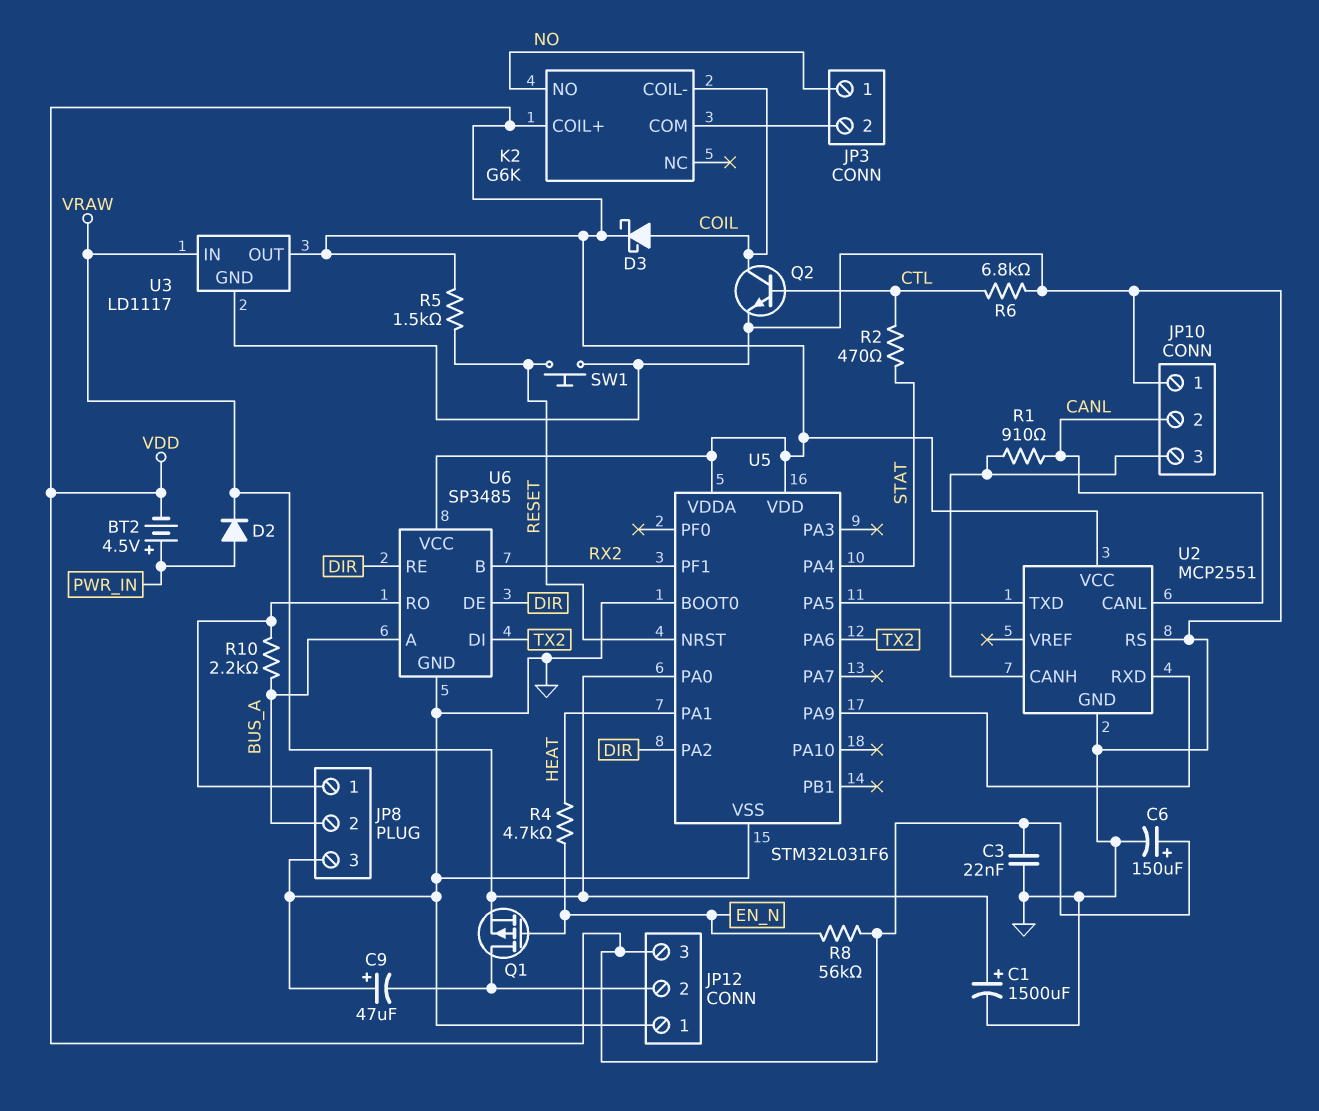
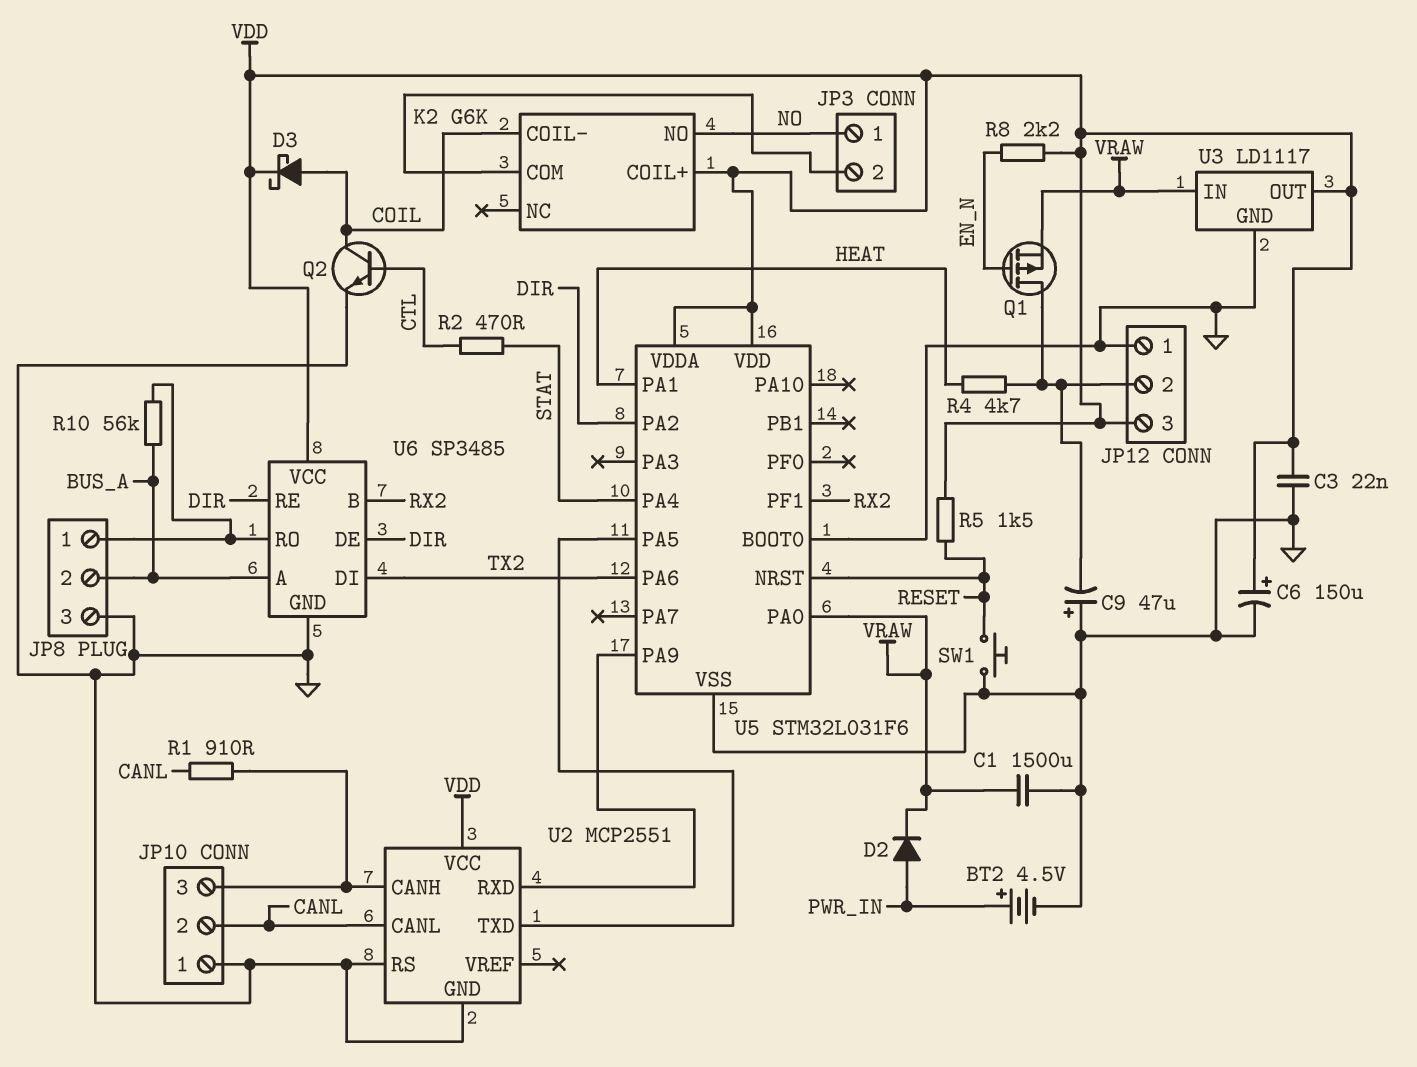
BT2: 4.5V (plus PWR_IN, minus VDD) -> 4.5V (plus PWR_IN, minus GND)
C1: 1500uF (plus VRAW, minus GND) -> 1500uF (GND, VRAW)
R4: 4.7k (EN_N, HEAT) -> 4.7k (HEAT, JP12/2)
R6: 6.8k (CTL, GND) -> none
R8: 56k (EN_N, VDD) -> 2.2k (EN_N, VDD)
R10: 2.2k (BUS_A, JP8/1) -> 56k (BUS_A, JP8/1)

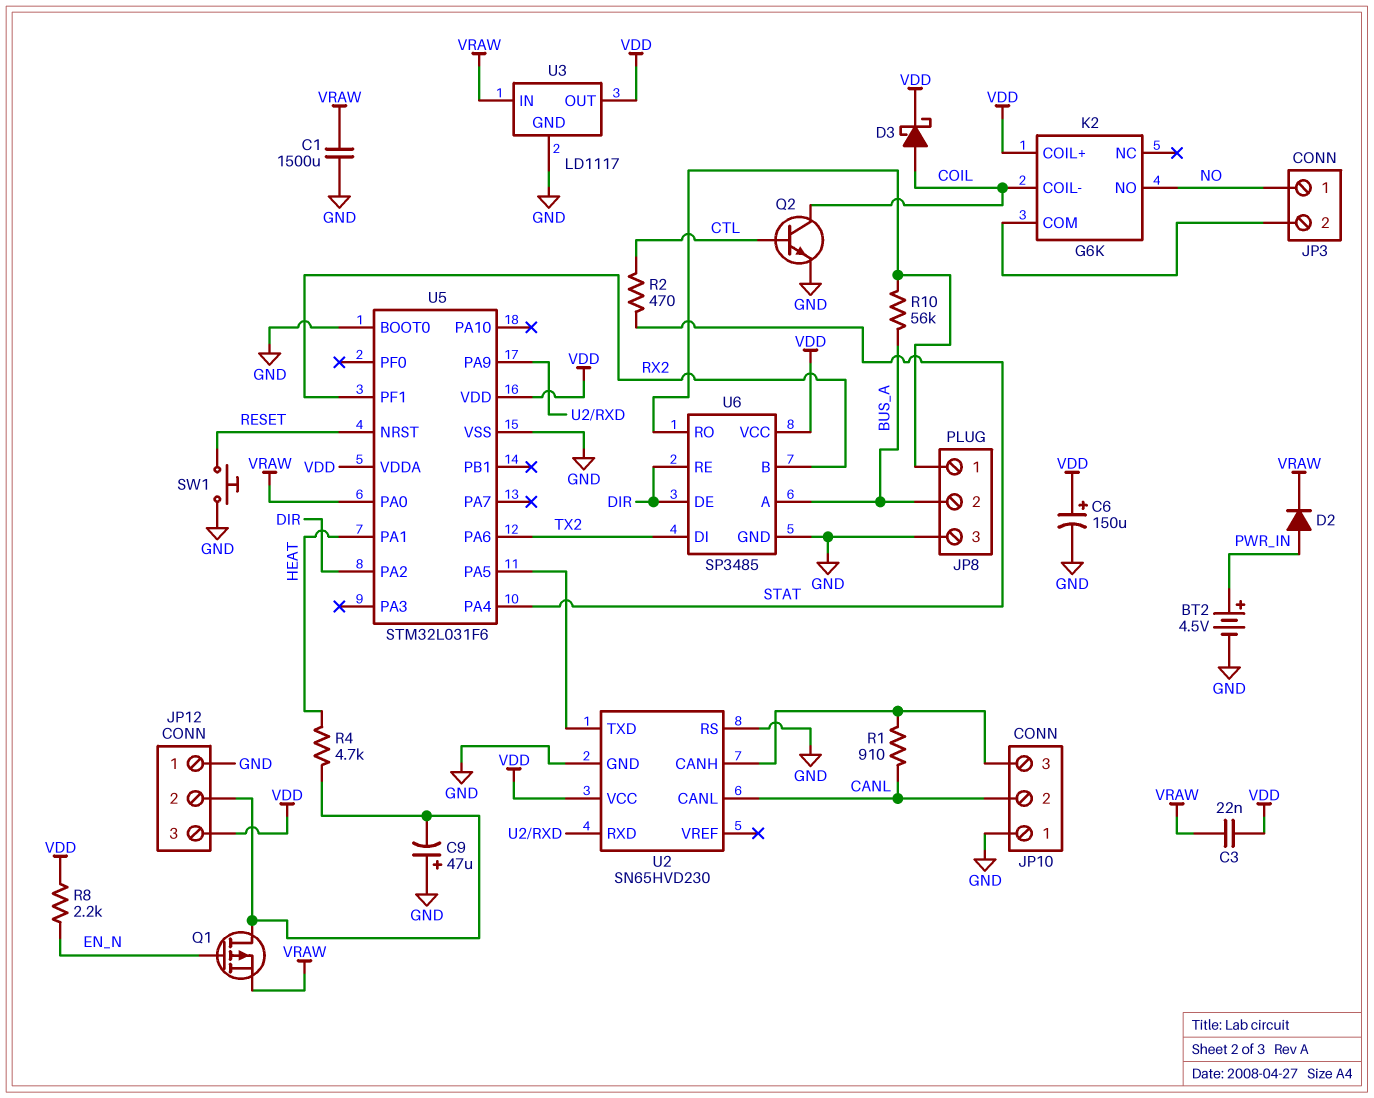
C3: 22nF (GND, VDD) -> 22nF (VDD, VRAW)
R5: 1.5k (RESET, VDD) -> none
U2: MCP2551 -> SN65HVD230

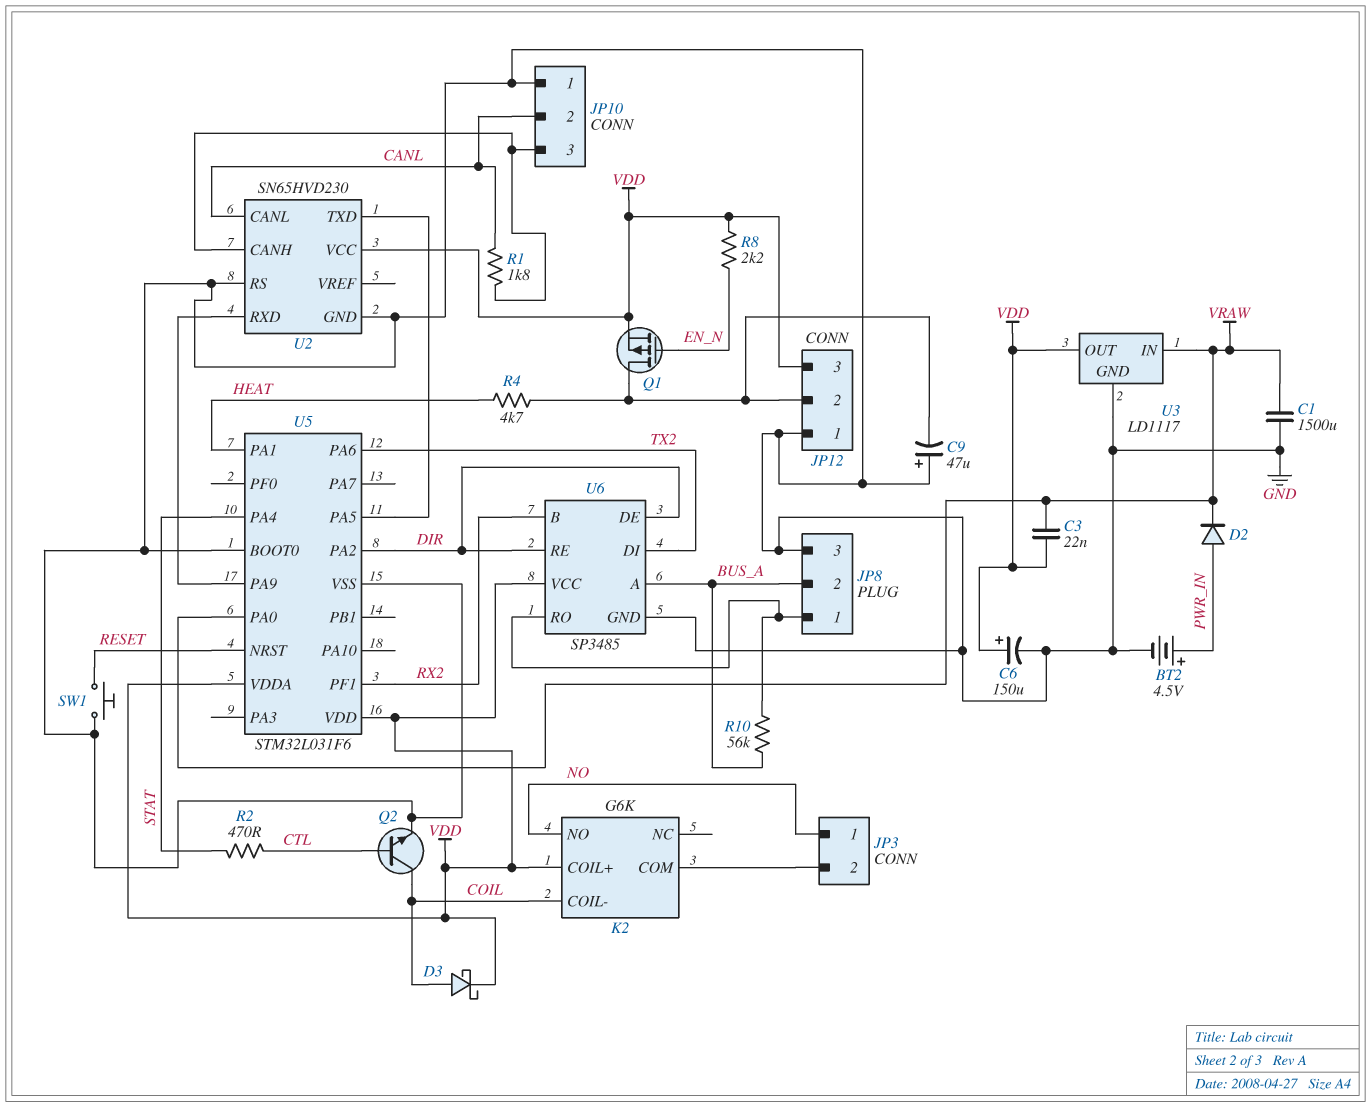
Q1: PMOS (G EN_N, D JP12/2, S VRAW) -> PMOS (G EN_N, D JP12/2, S VDD)
R1: 910 (CANL, JP10/3) -> 1.8k (CANL, JP10/3)

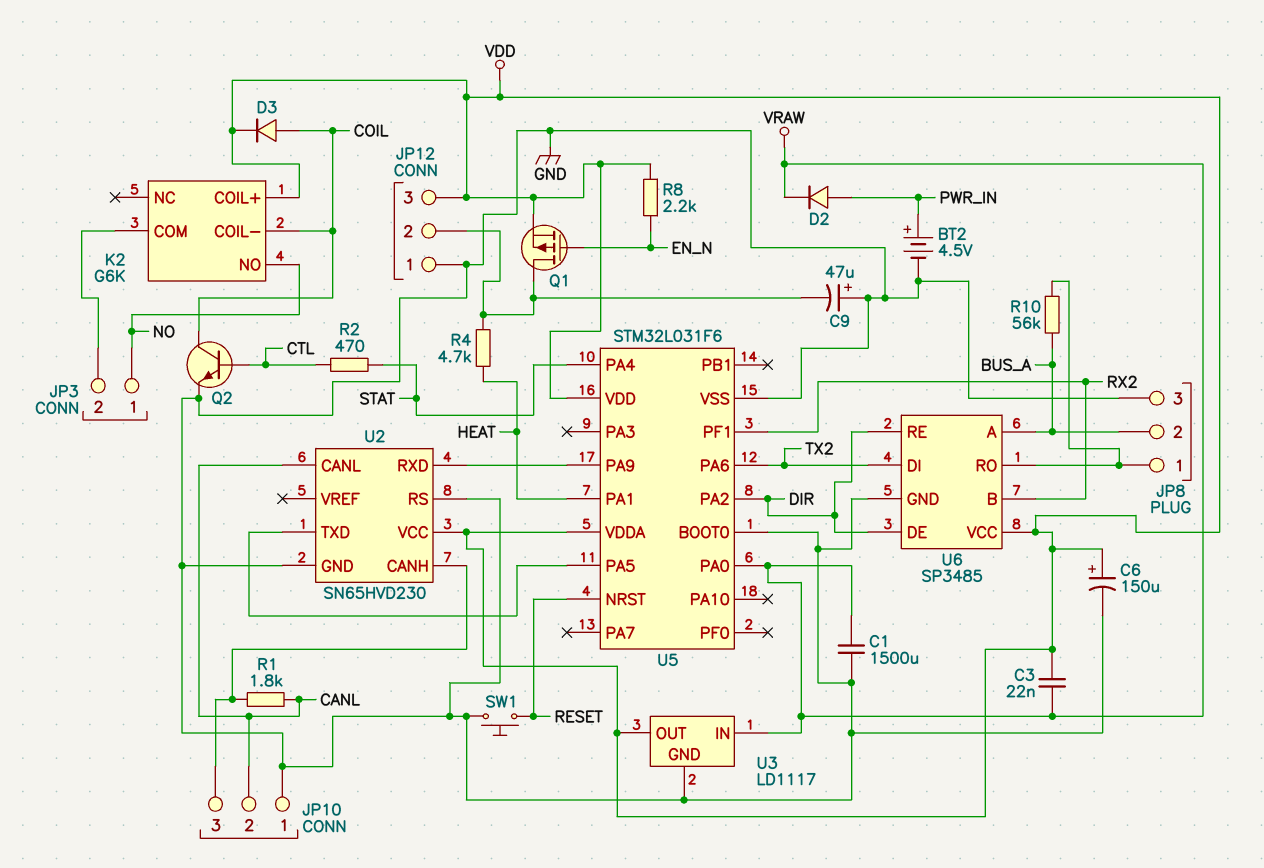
D3: schottky (A COIL, K VDD) -> diode (A COIL, K VDD)

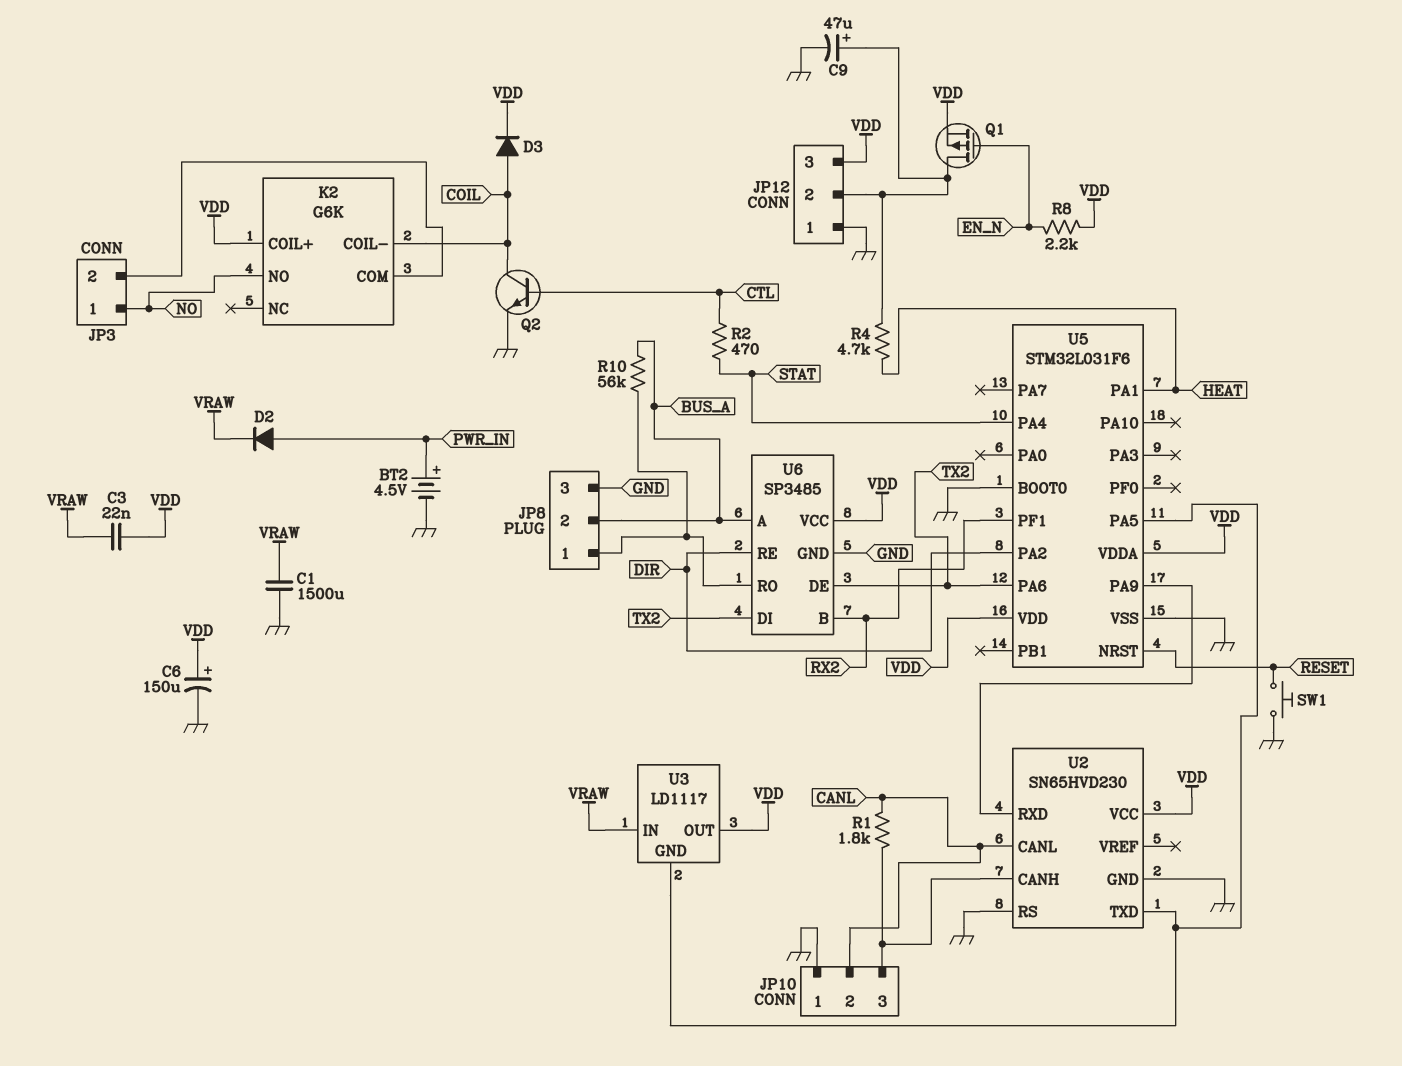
C9: 47uF (plus GND, minus JP12/2) -> 47uF (plus JP12/2, minus GND)
U3 pin GND: GND -> U2/TXD
U5 pin PA0: VRAW -> none
U6 pin DE: DIR -> TX2

